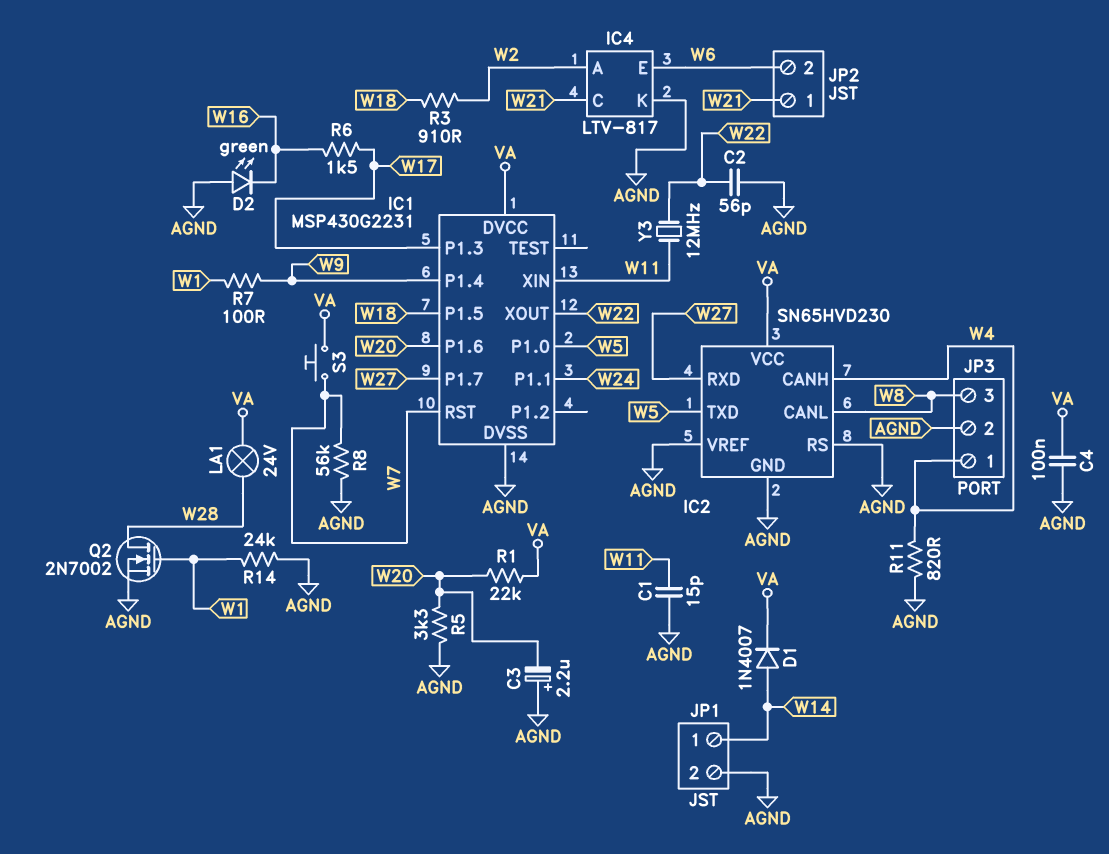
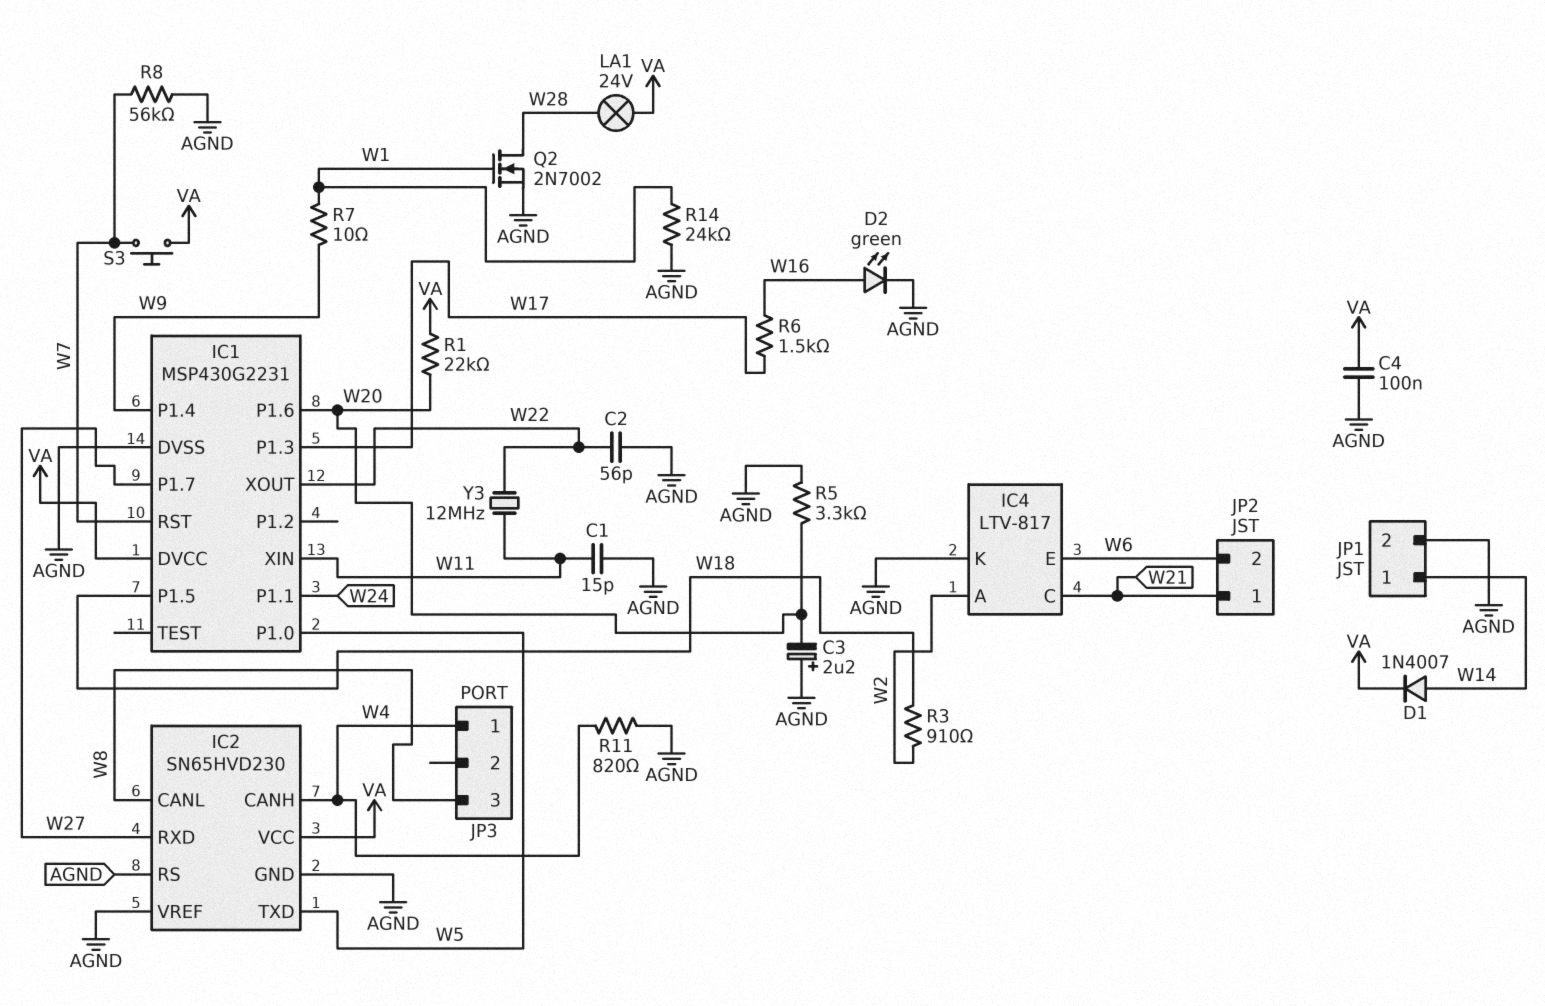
D2: LED green (A AGND, K W16) -> LED green (A W16, K AGND)
JP3 pin 2: AGND -> none
R7: 100 (W1, W9) -> 10 (W1, W9)

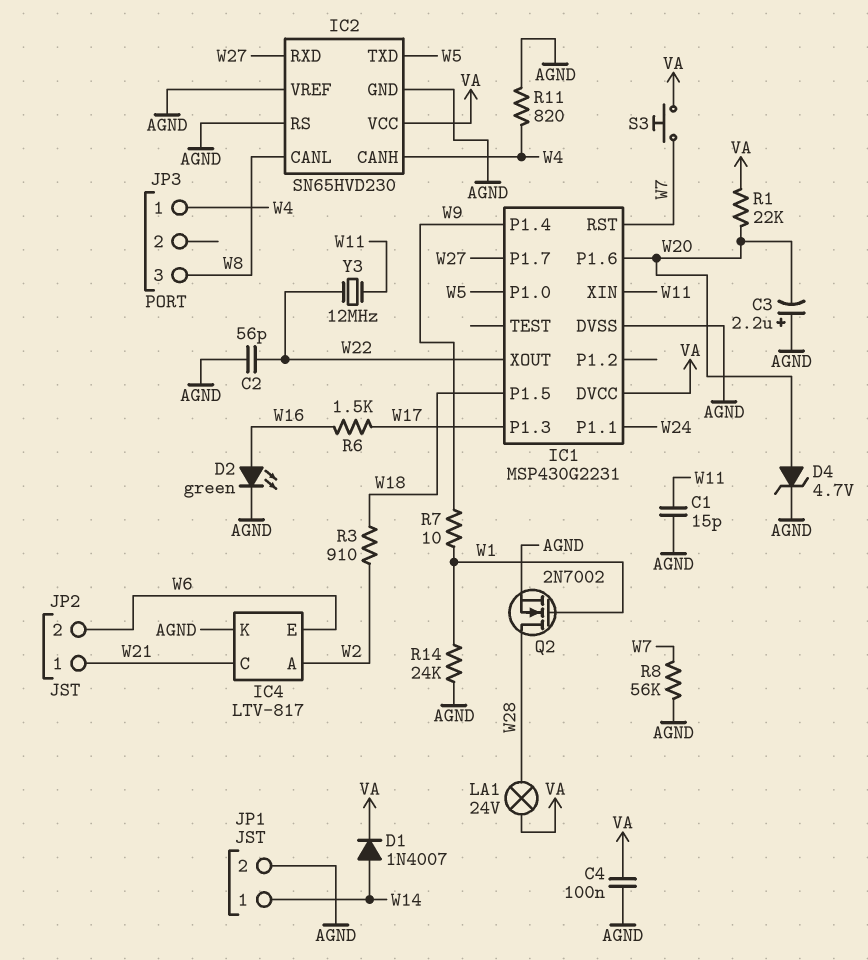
D4: none -> zener 4.7V (A W20, K AGND)
R5: 3.3k (AGND, W20) -> none

